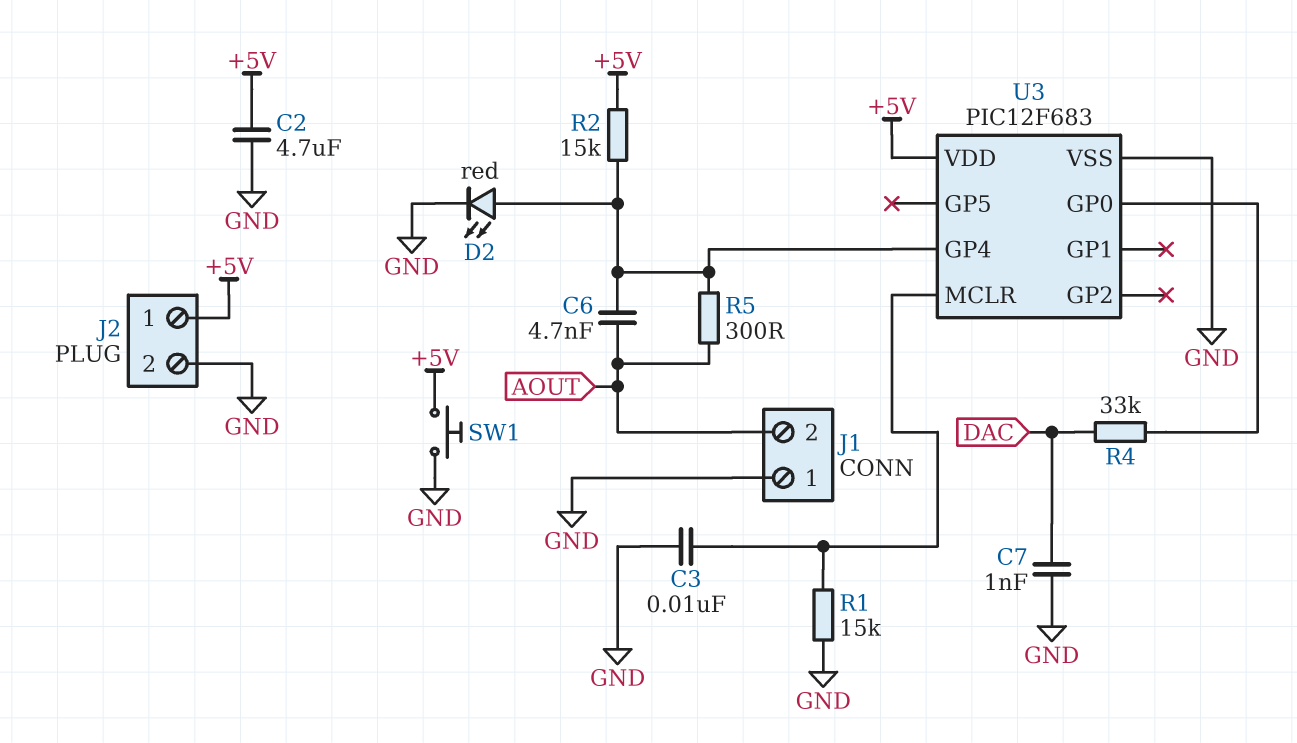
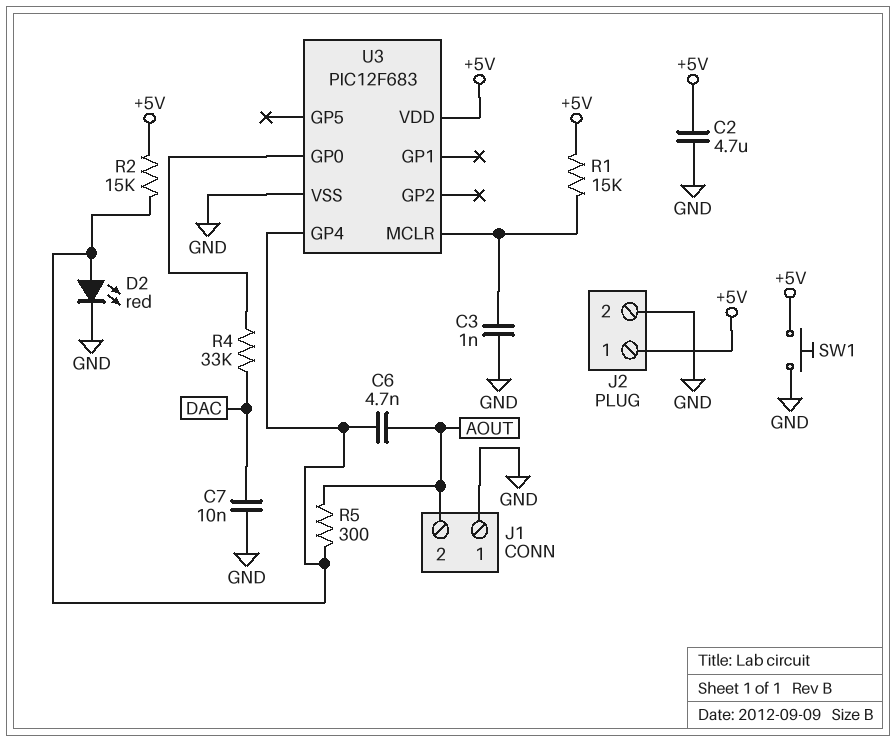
C3: 10nF (GND, U3/MCLR) -> 1nF (GND, U3/MCLR)
C7: 1nF (DAC, GND) -> 10nF (DAC, GND)
R1: 15k (GND, U3/MCLR) -> 15k (+5V, U3/MCLR)

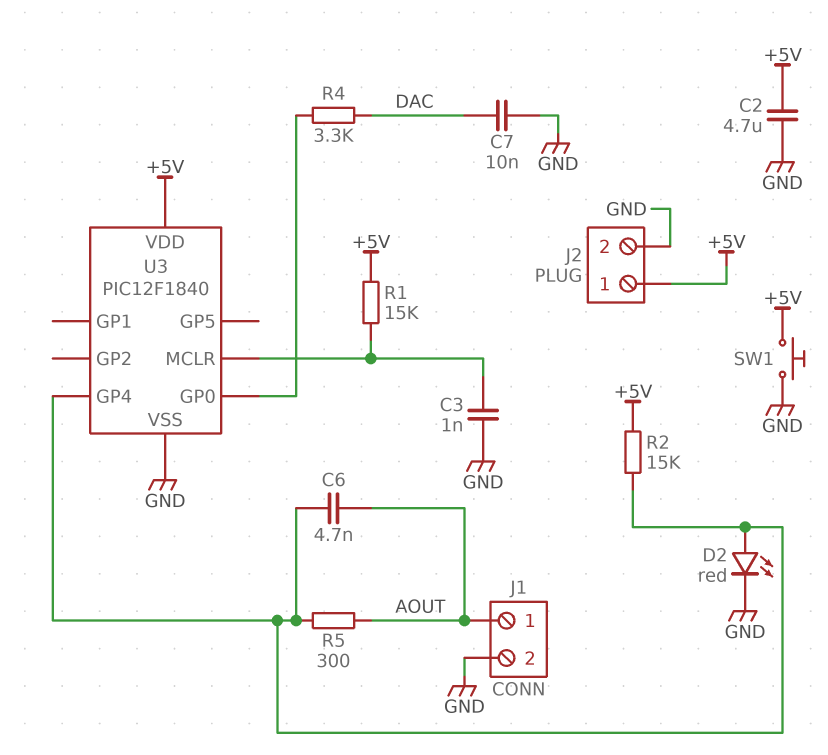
J1 pin 1: GND -> AOUT
J1 pin 2: AOUT -> GND
R4: 33k (DAC, U3/GP0) -> 3.3k (DAC, U3/GP0)
U3: PIC12F683 -> PIC12F1840

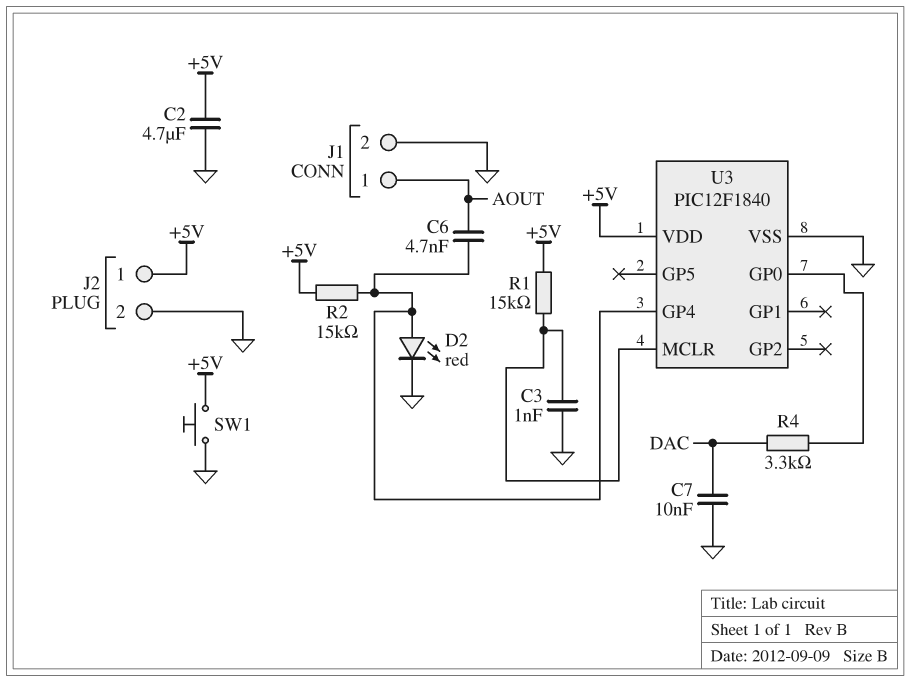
R5: 300 (AOUT, U3/GP4) -> none

